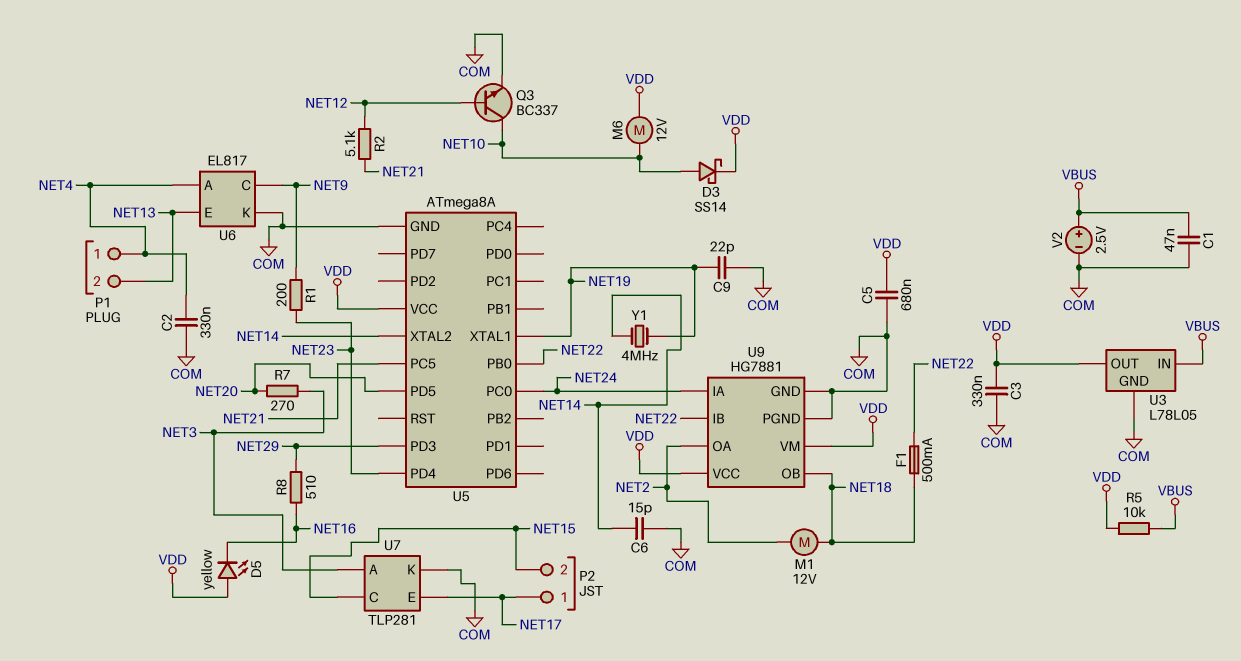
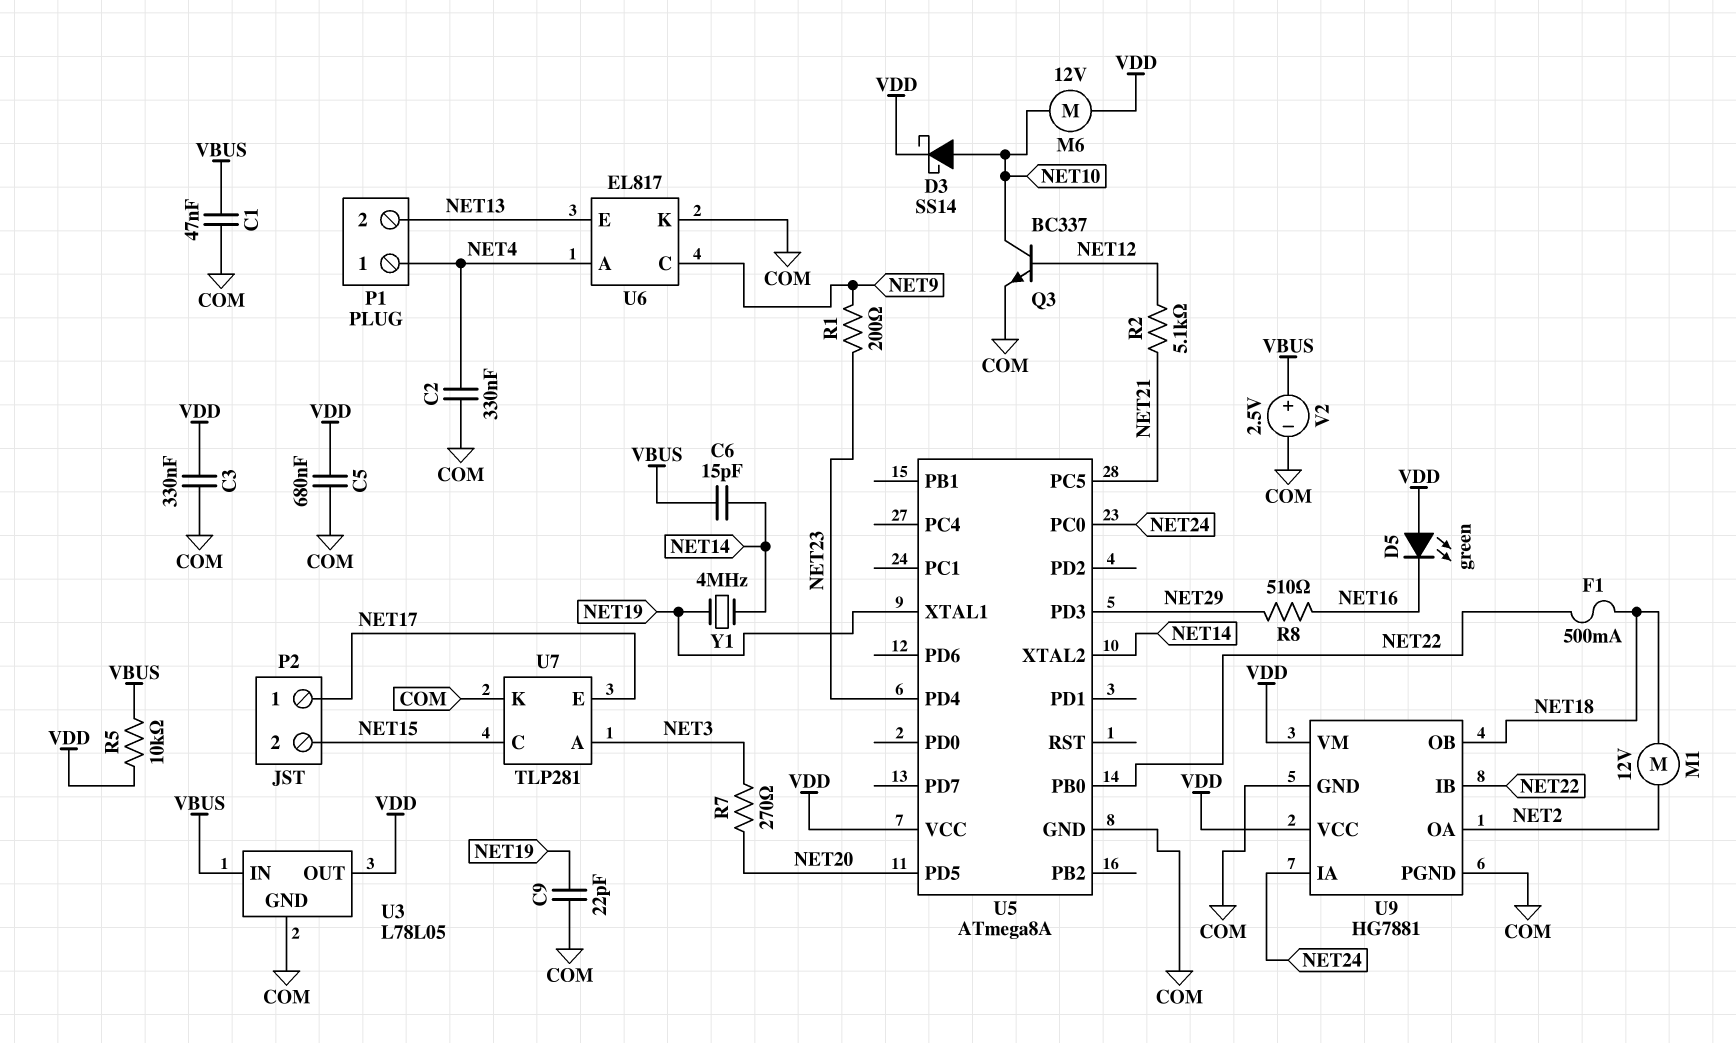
C6: 15pF (COM, NET14) -> 15pF (NET14, VBUS)
D5: LED yellow (A VDD, K NET16) -> LED green (A VDD, K NET16)

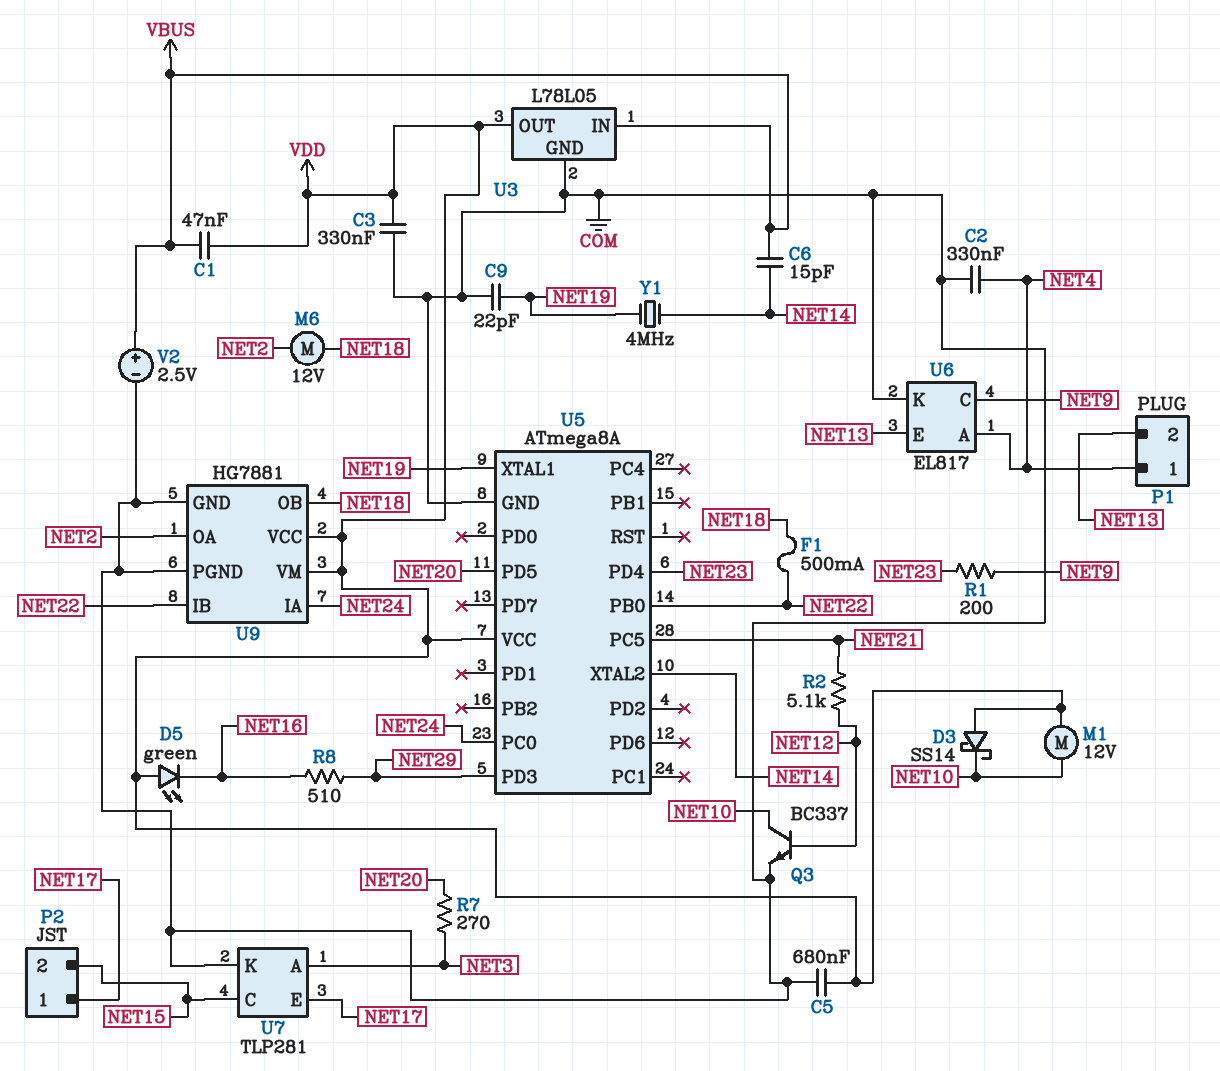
C1: 47nF (COM, VBUS) -> 47nF (VBUS, VDD)
D3: schottky SS14 (A NET10, K VDD) -> schottky SS14 (A VDD, K NET10)
M1: motor 12V (NET2, NET18) -> motor 12V (NET10, VDD)
M6: motor 12V (NET10, VDD) -> motor 12V (NET2, NET18)
R5: 10k (VBUS, VDD) -> none

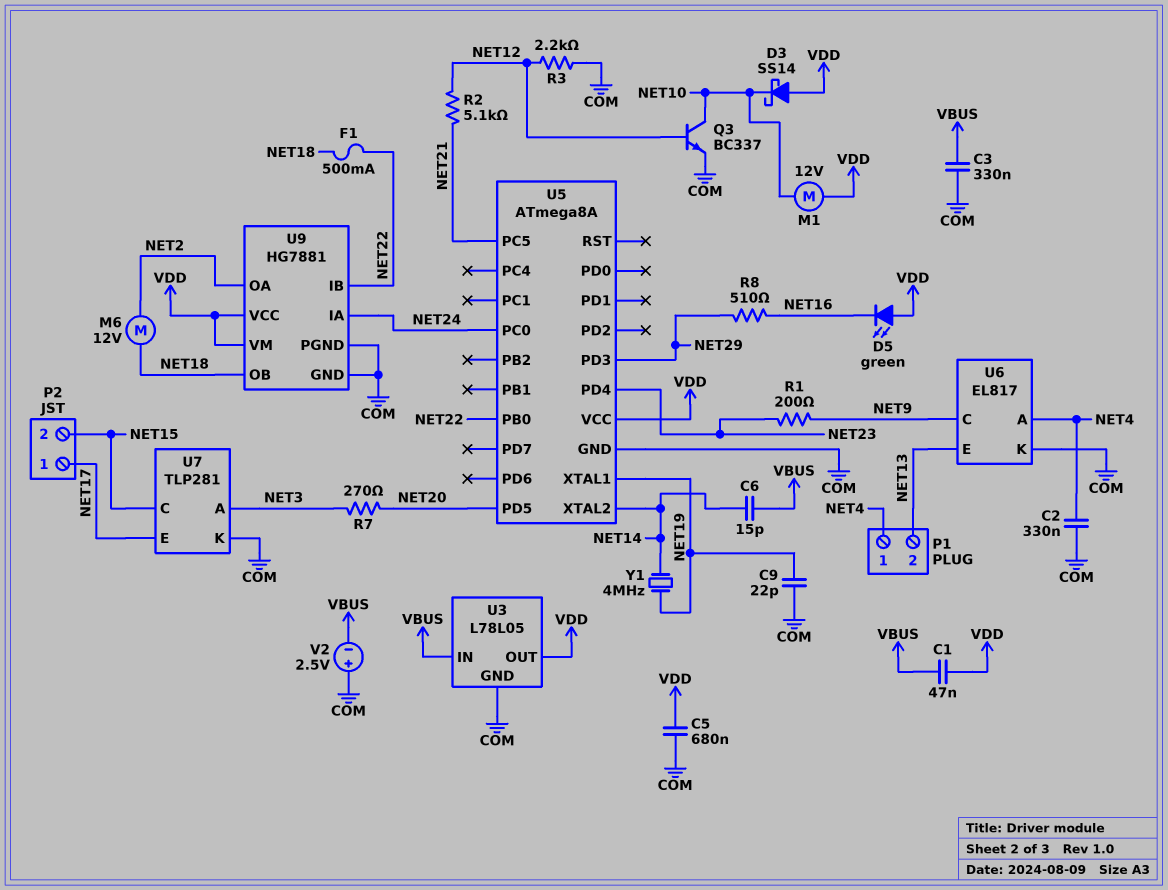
C3: 330nF (COM, VDD) -> 330nF (COM, VBUS)
R3: none -> 2.2k (COM, NET12)
V2: 2.5V (plus VBUS, minus COM) -> 2.5V (plus COM, minus VBUS)

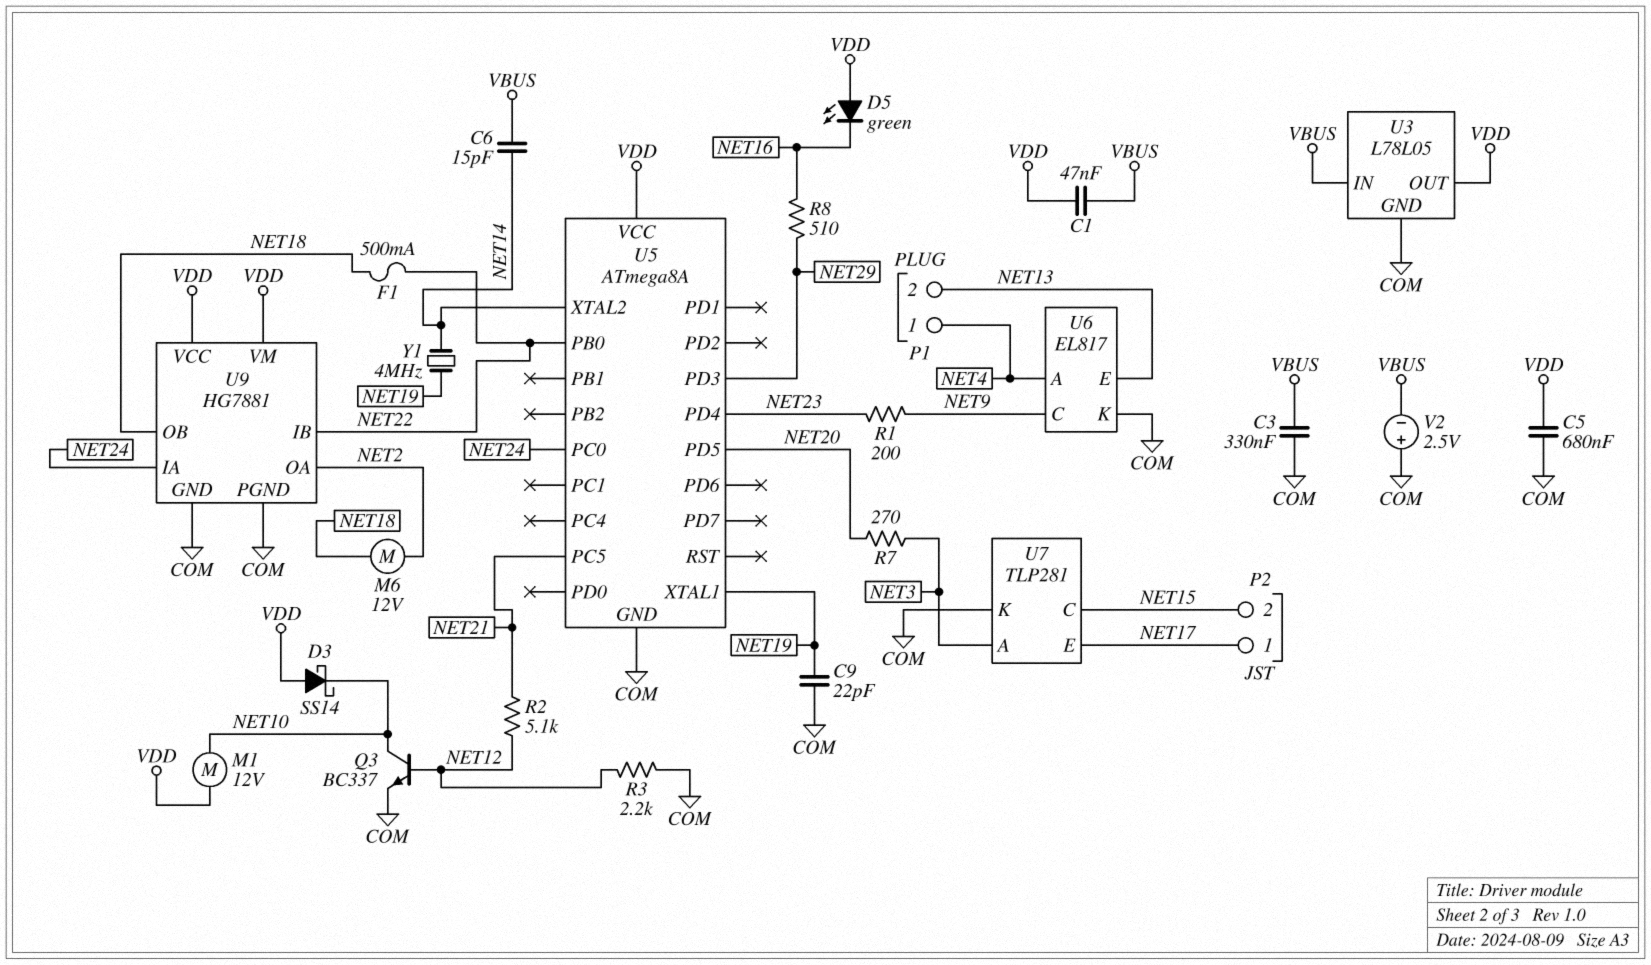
C2: 330nF (COM, NET4) -> none

